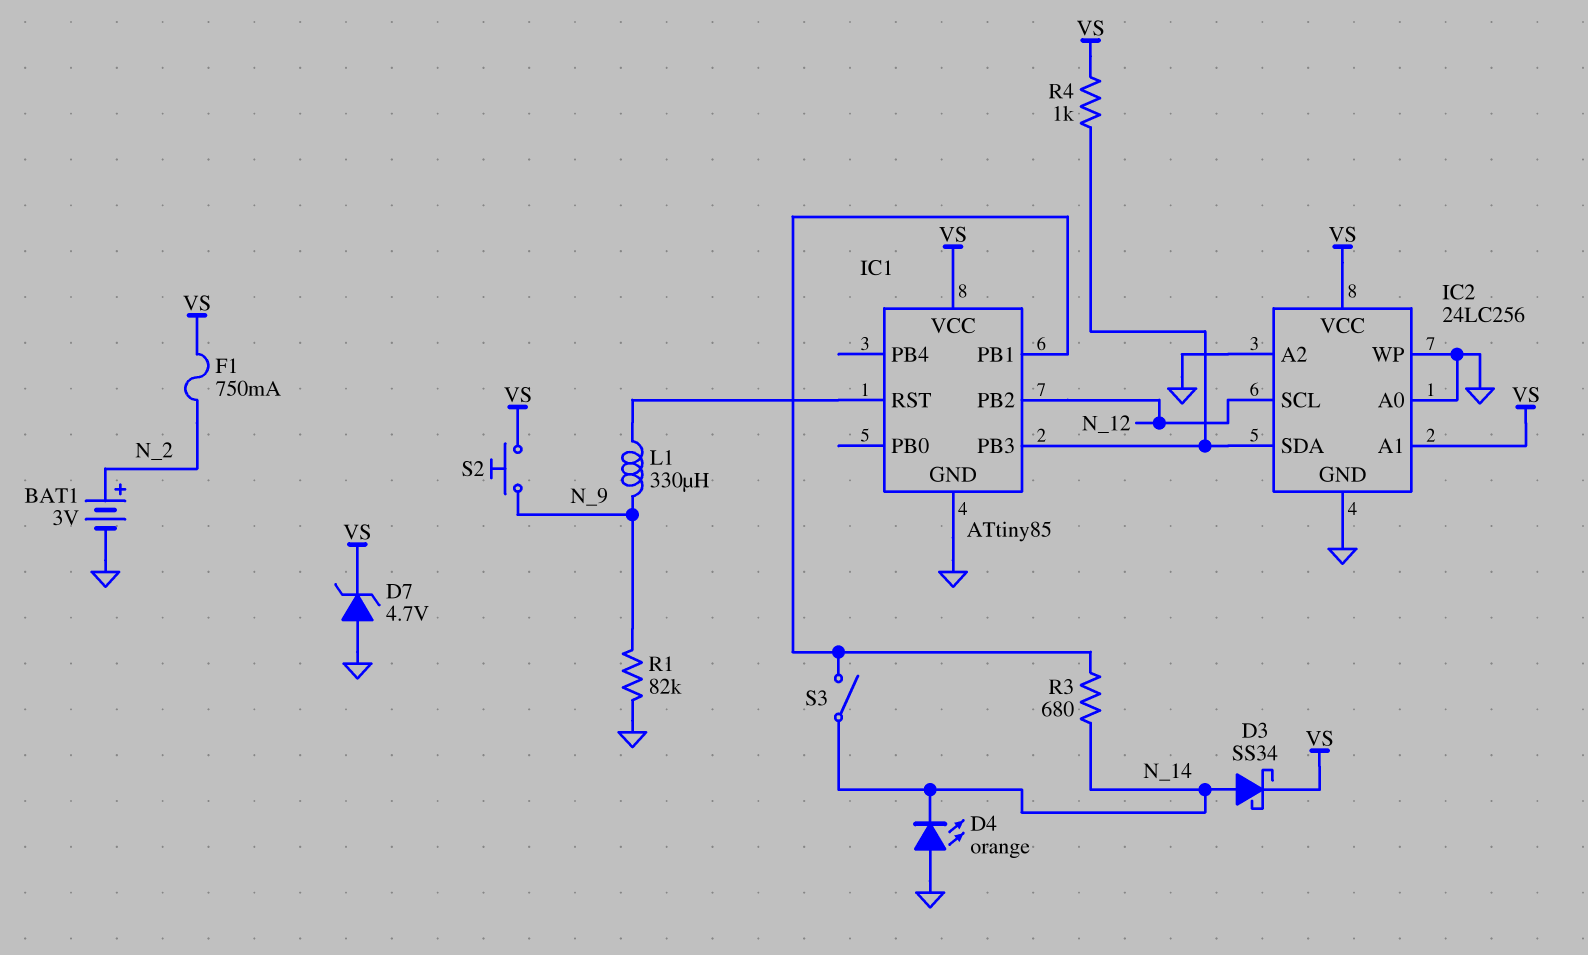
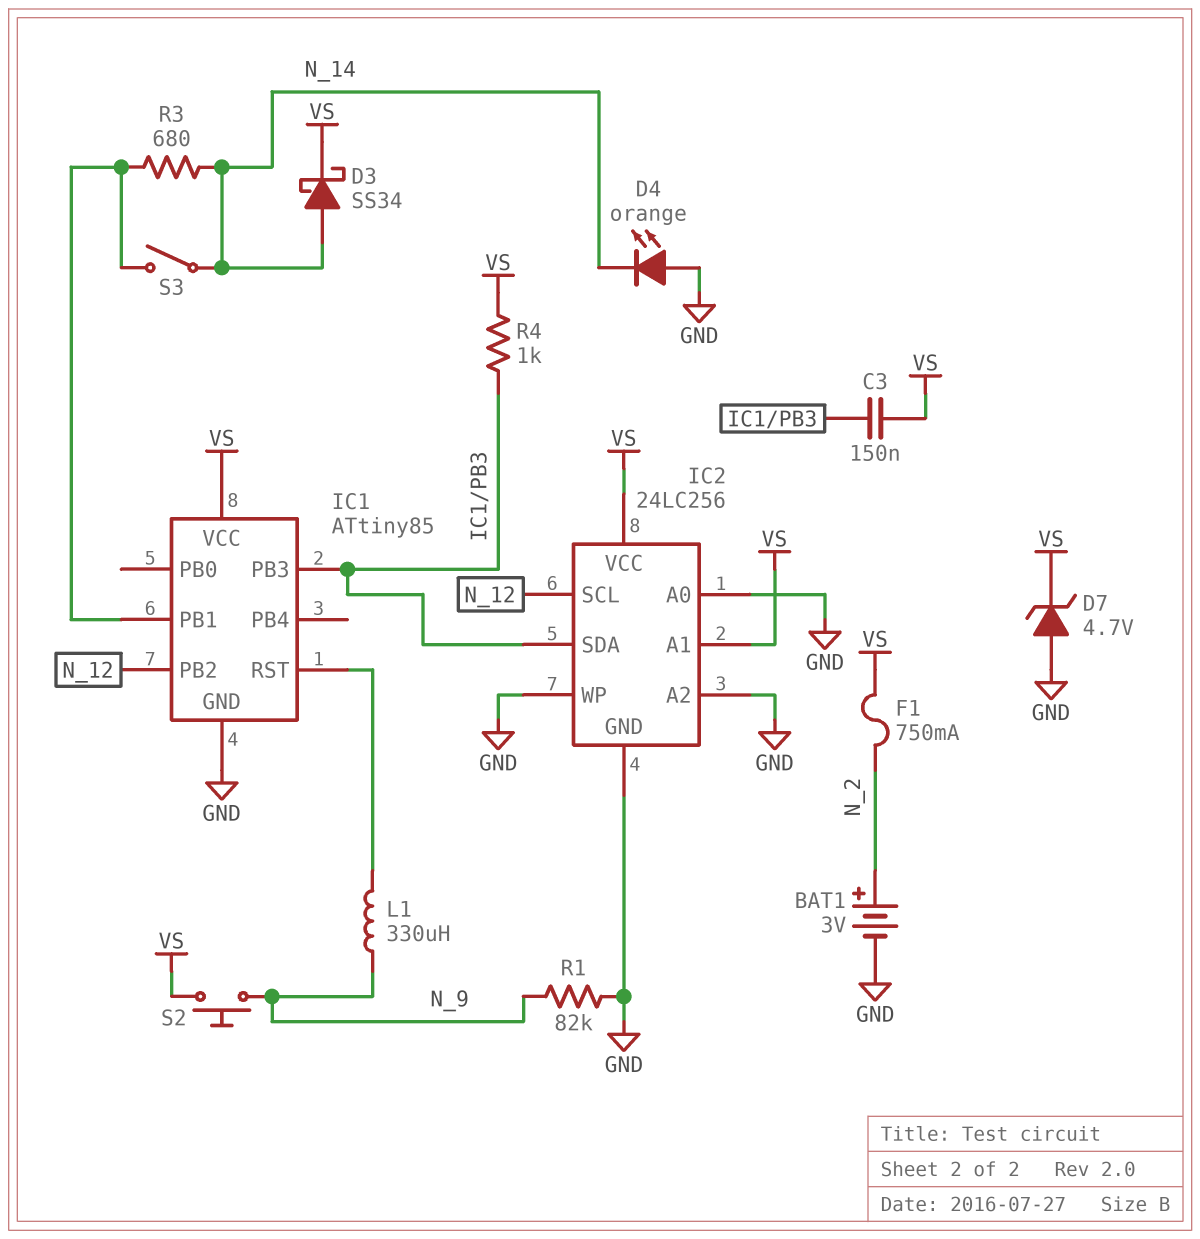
C3: none -> 150nF (IC1/PB3, VS)

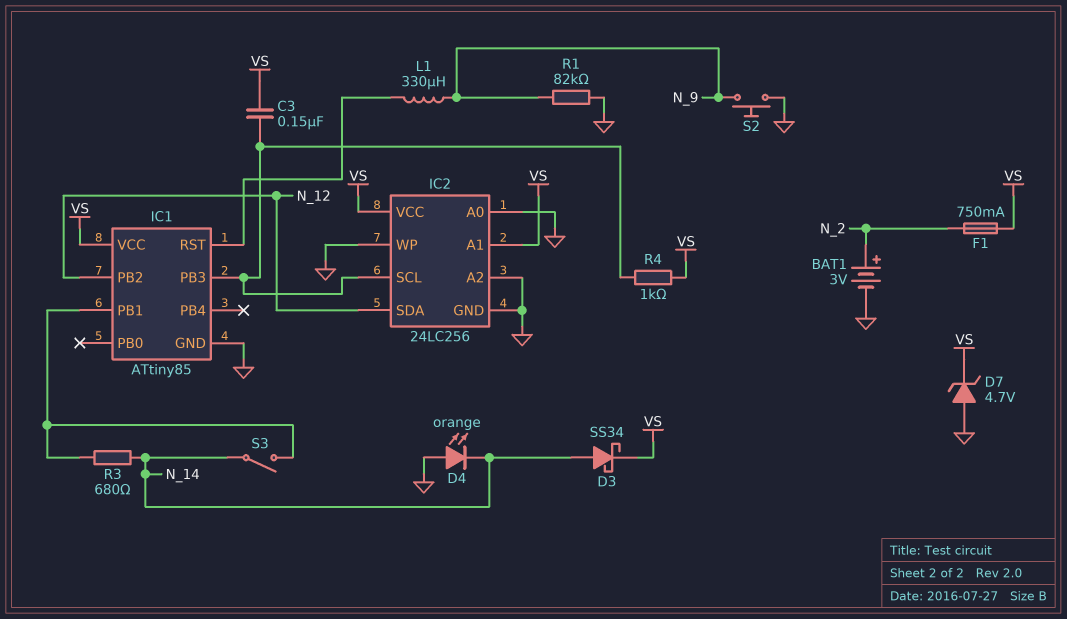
IC2 pin SCL: N_12 -> IC1/PB3
IC2 pin SDA: IC1/PB3 -> N_12
S2: button (N_9, VS) -> button (GND, N_9)

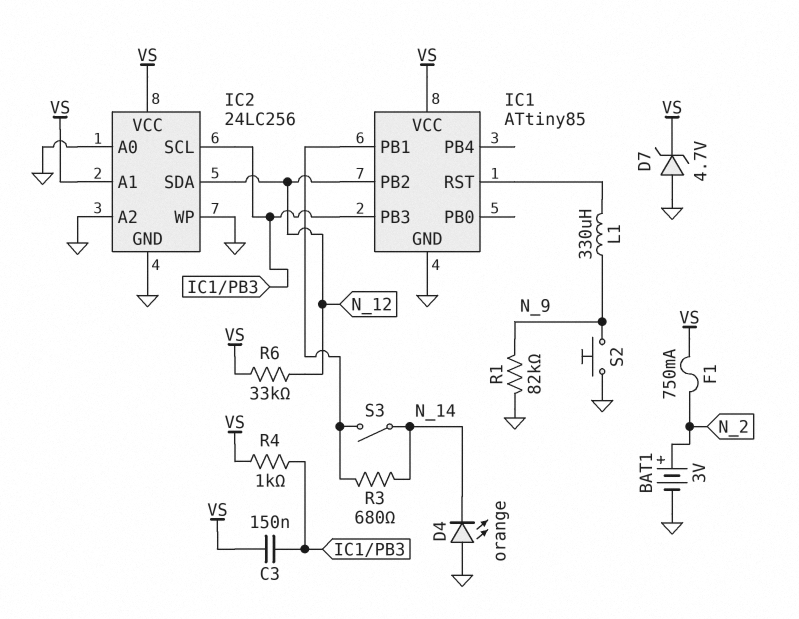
D3: schottky SS34 (A N_14, K VS) -> none
R6: none -> 33k (N_12, VS)

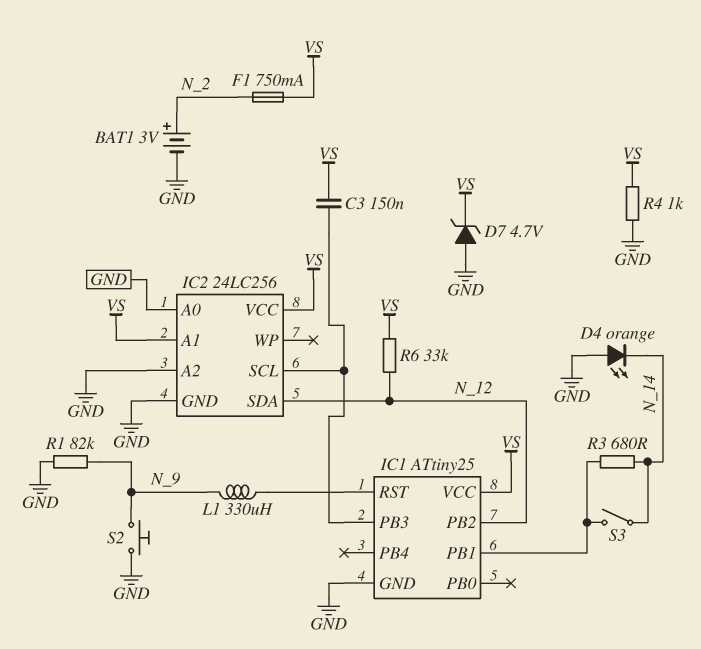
IC1: ATtiny85 -> ATtiny25
IC2 pin WP: GND -> none
R4: 1k (IC1/PB3, VS) -> 1k (GND, VS)

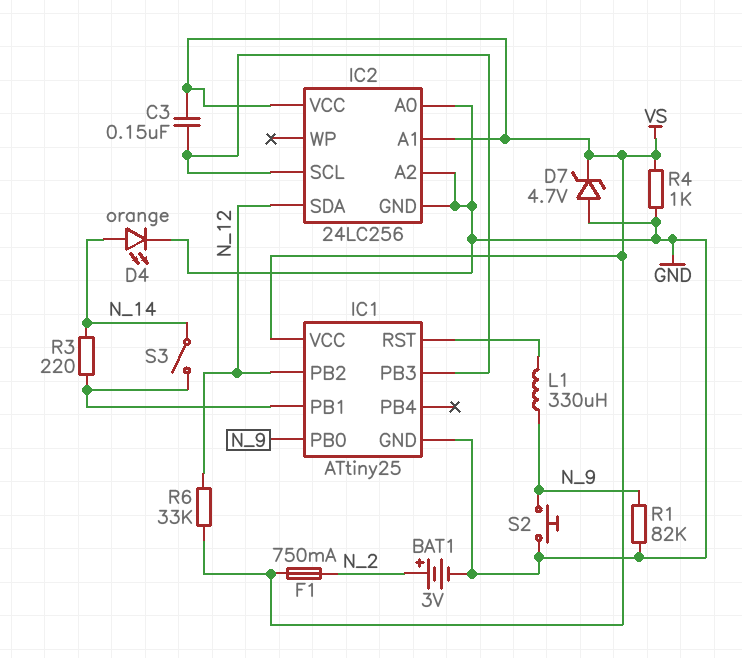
D4: LED orange (A GND, K N_14) -> LED orange (A N_14, K GND)
IC1 pin PB0: none -> N_9
R3: 680 (IC1/PB1, N_14) -> 220 (IC1/PB1, N_14)

